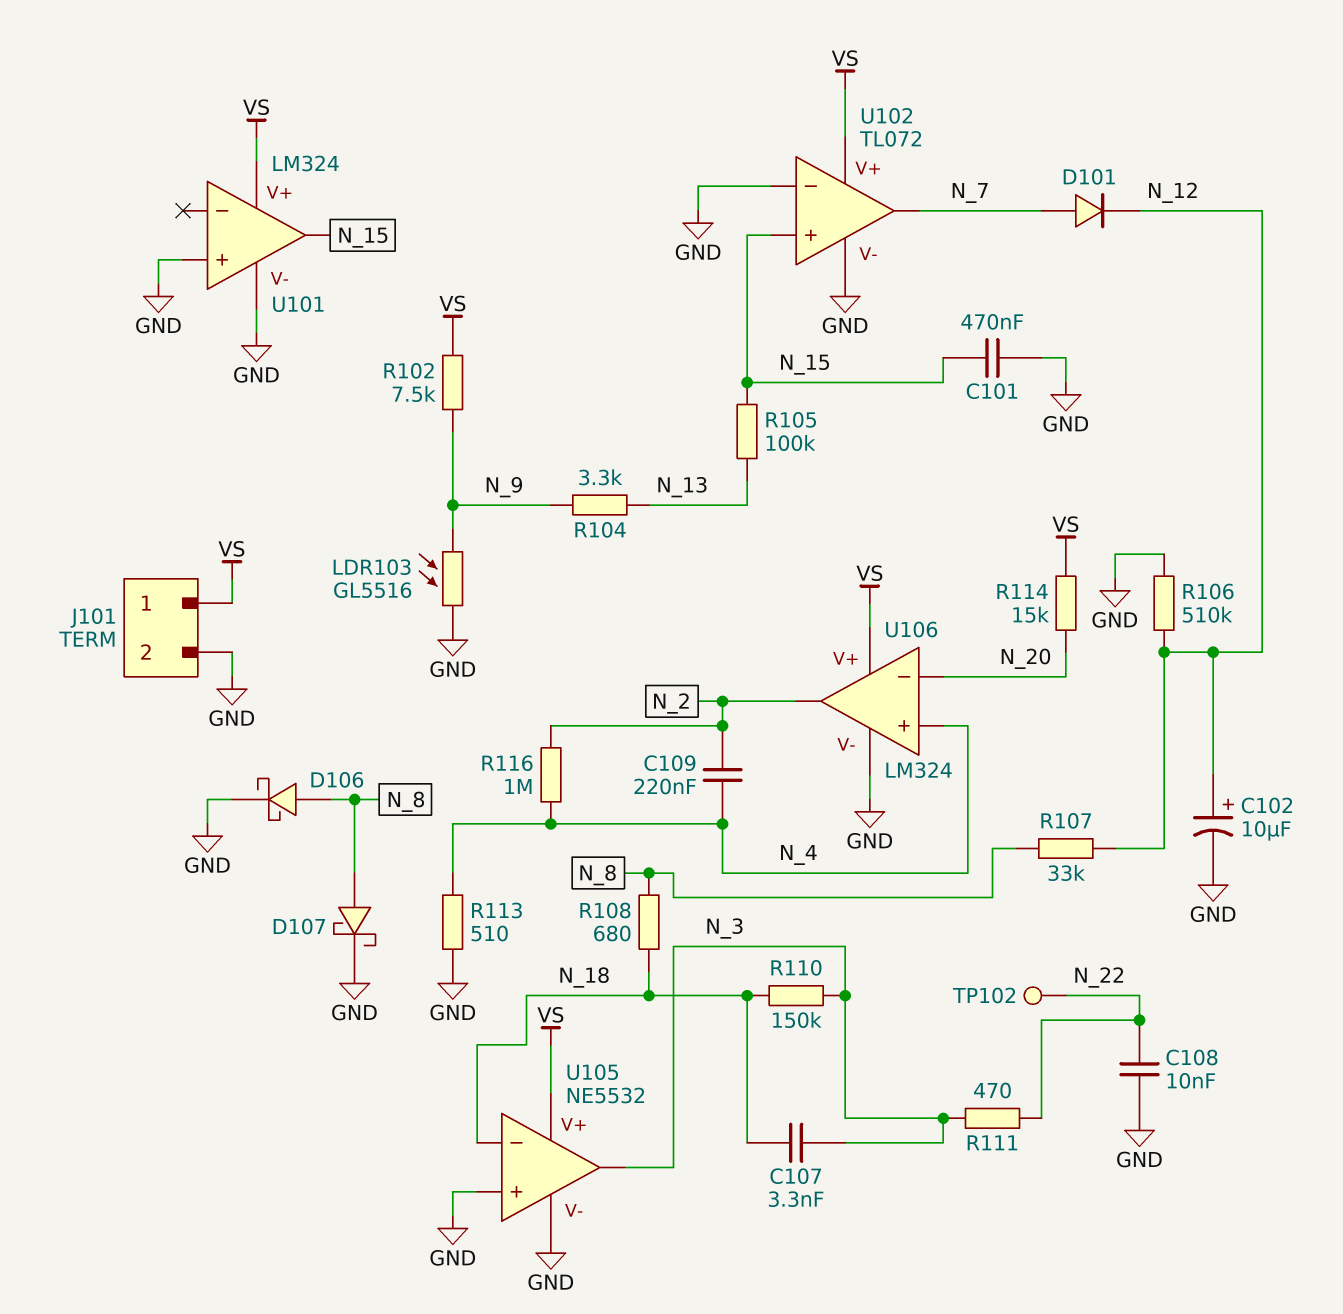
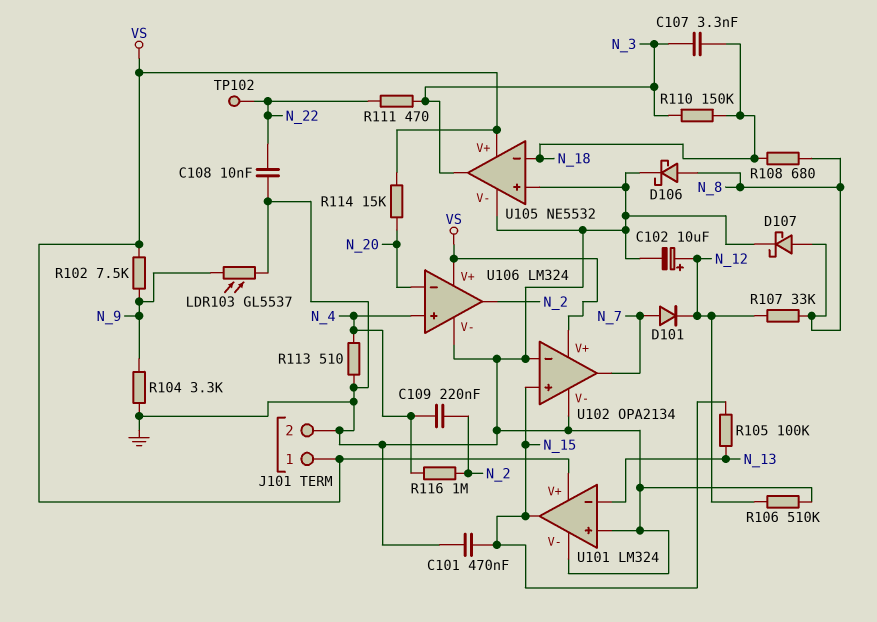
LDR103: GL5516 (GND, N_9) -> GL5537 (GND, N_9)
R104: 3.3k (N_9, N_13) -> 3.3k (GND, N_9)
U101 pin in-: none -> N_13
U102: TL072 -> OPA2134

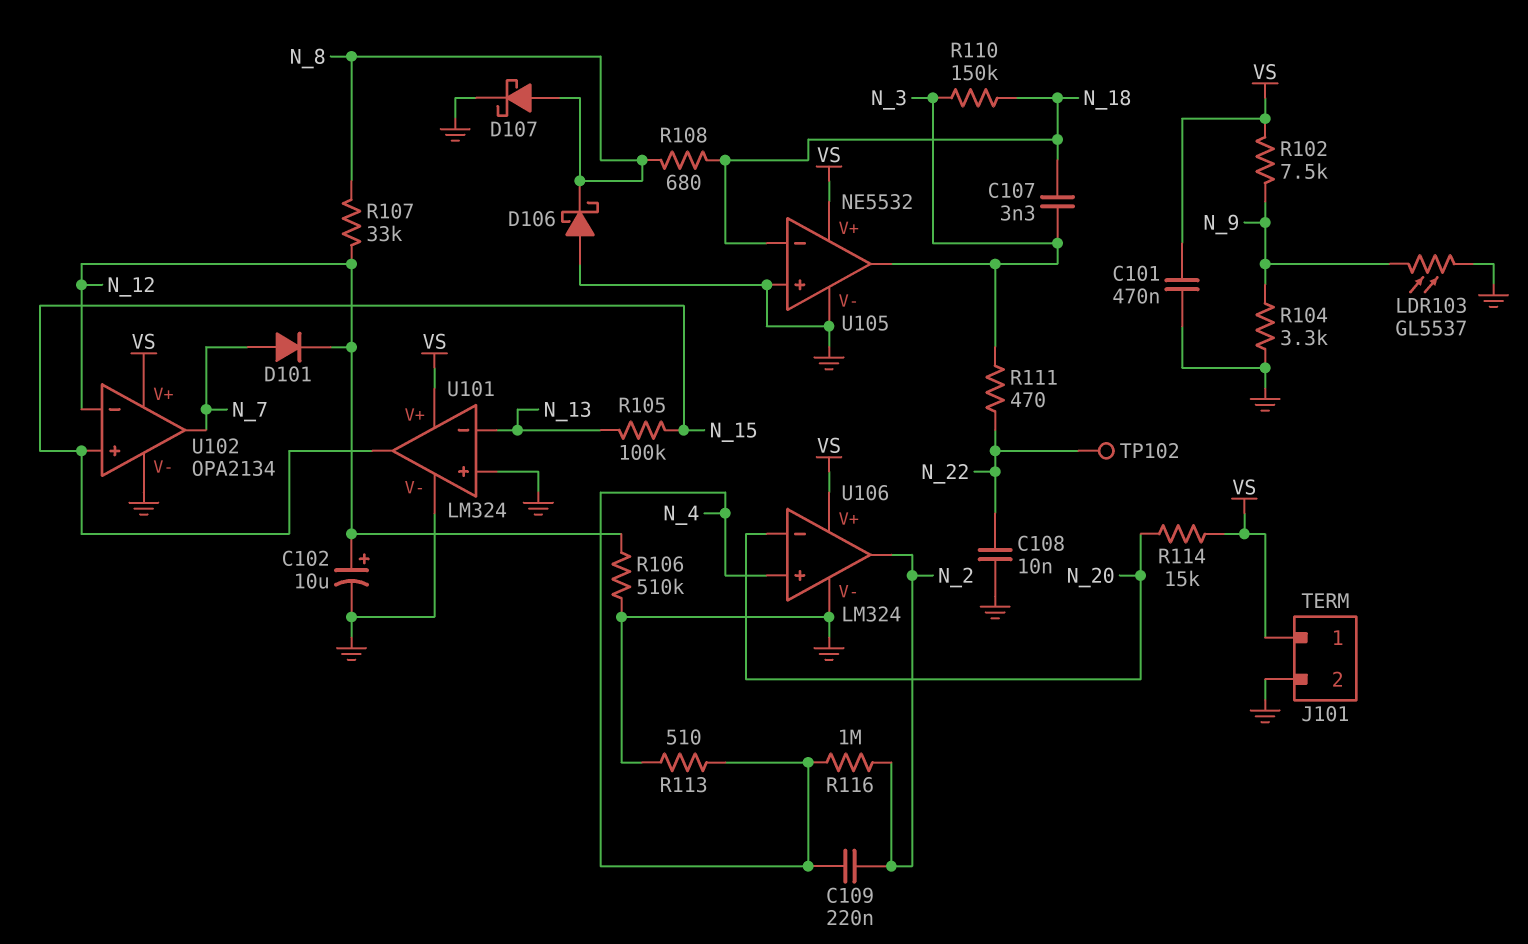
C101: 470nF (GND, N_15) -> 470nF (GND, VS)
D106: schottky (A N_8, K GND) -> schottky (A GND, K N_8)
U102 pin in-: GND -> N_12

